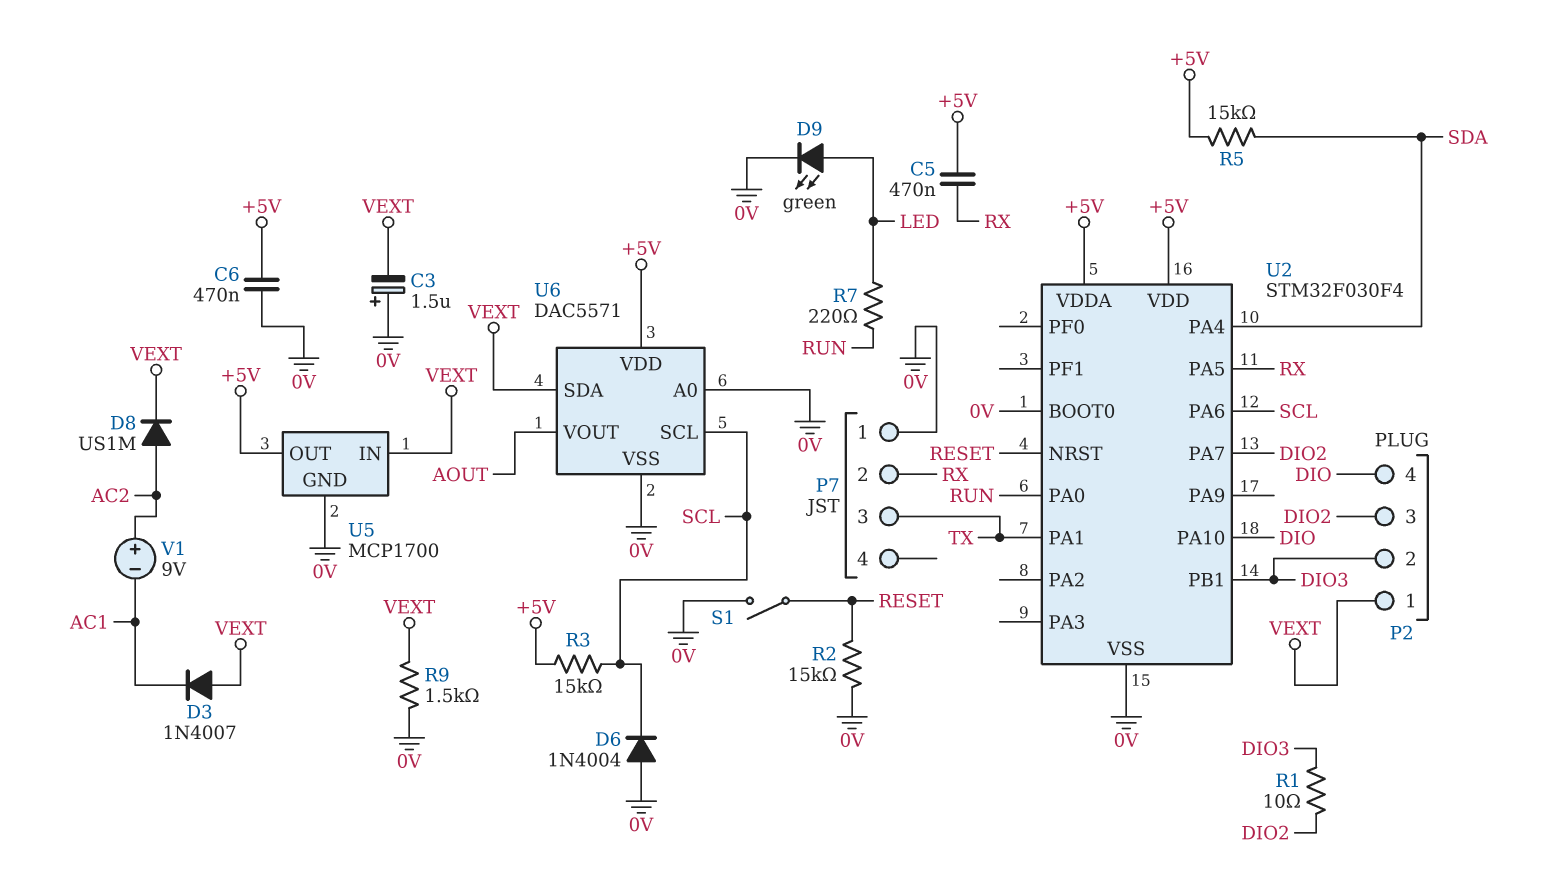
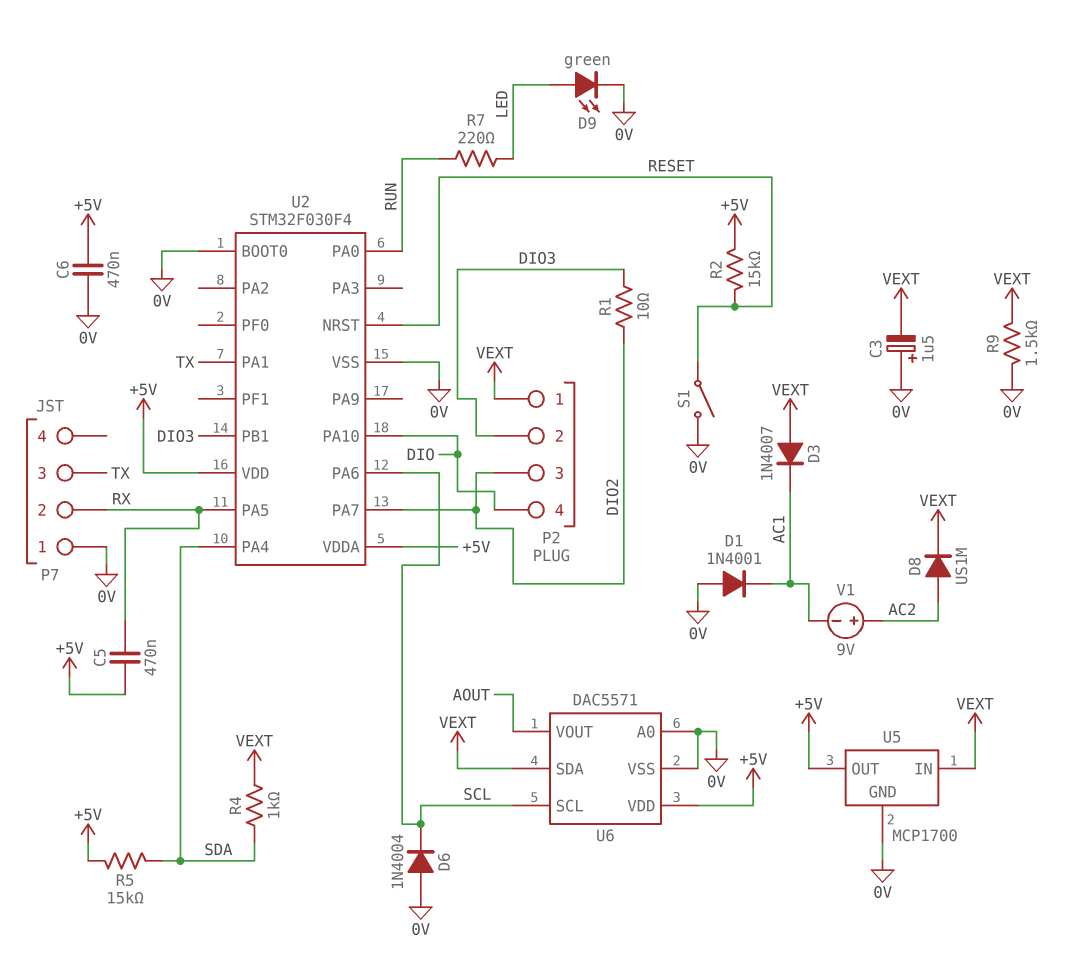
D1: none -> diode 1N4001 (A 0V, K AC1)
R2: 15k (0V, RESET) -> 15k (+5V, RESET)
R3: 15k (+5V, SCL) -> none
R4: none -> 1k (SDA, VEXT)

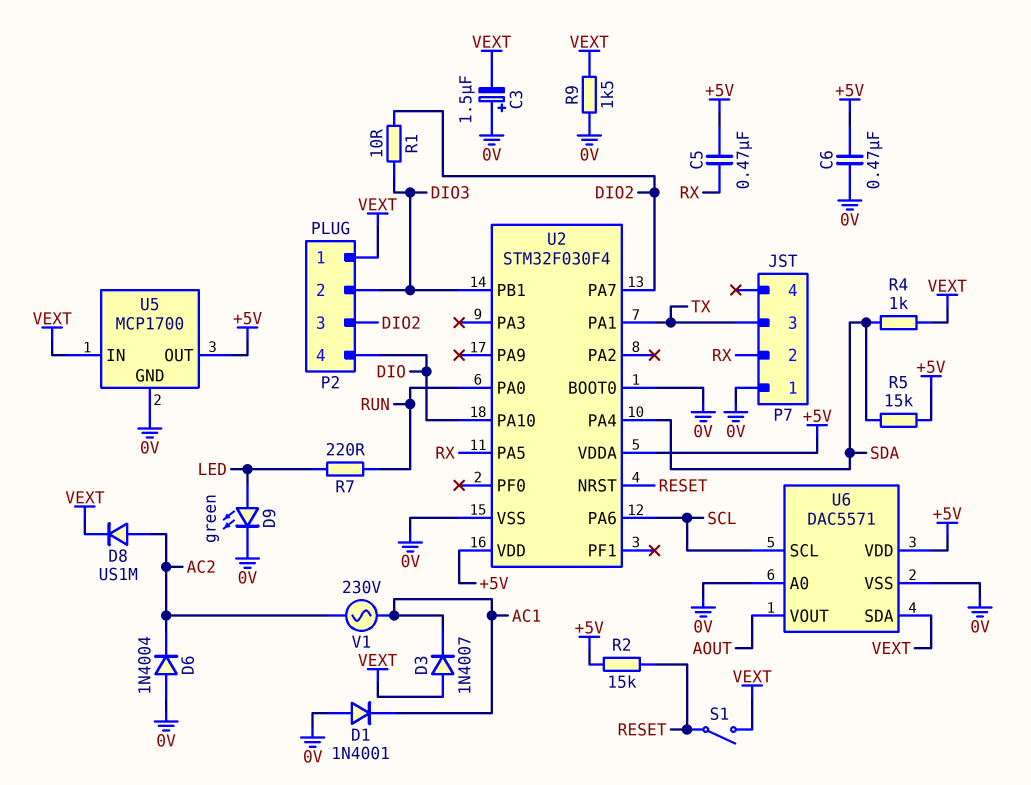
D6: diode 1N4004 (A 0V, K SCL) -> diode 1N4004 (A 0V, K AC2)
S1: switch (0V, RESET) -> switch (RESET, VEXT)
V1: 9V (plus AC2, minus AC1) -> AC 230V (AC1, AC2)

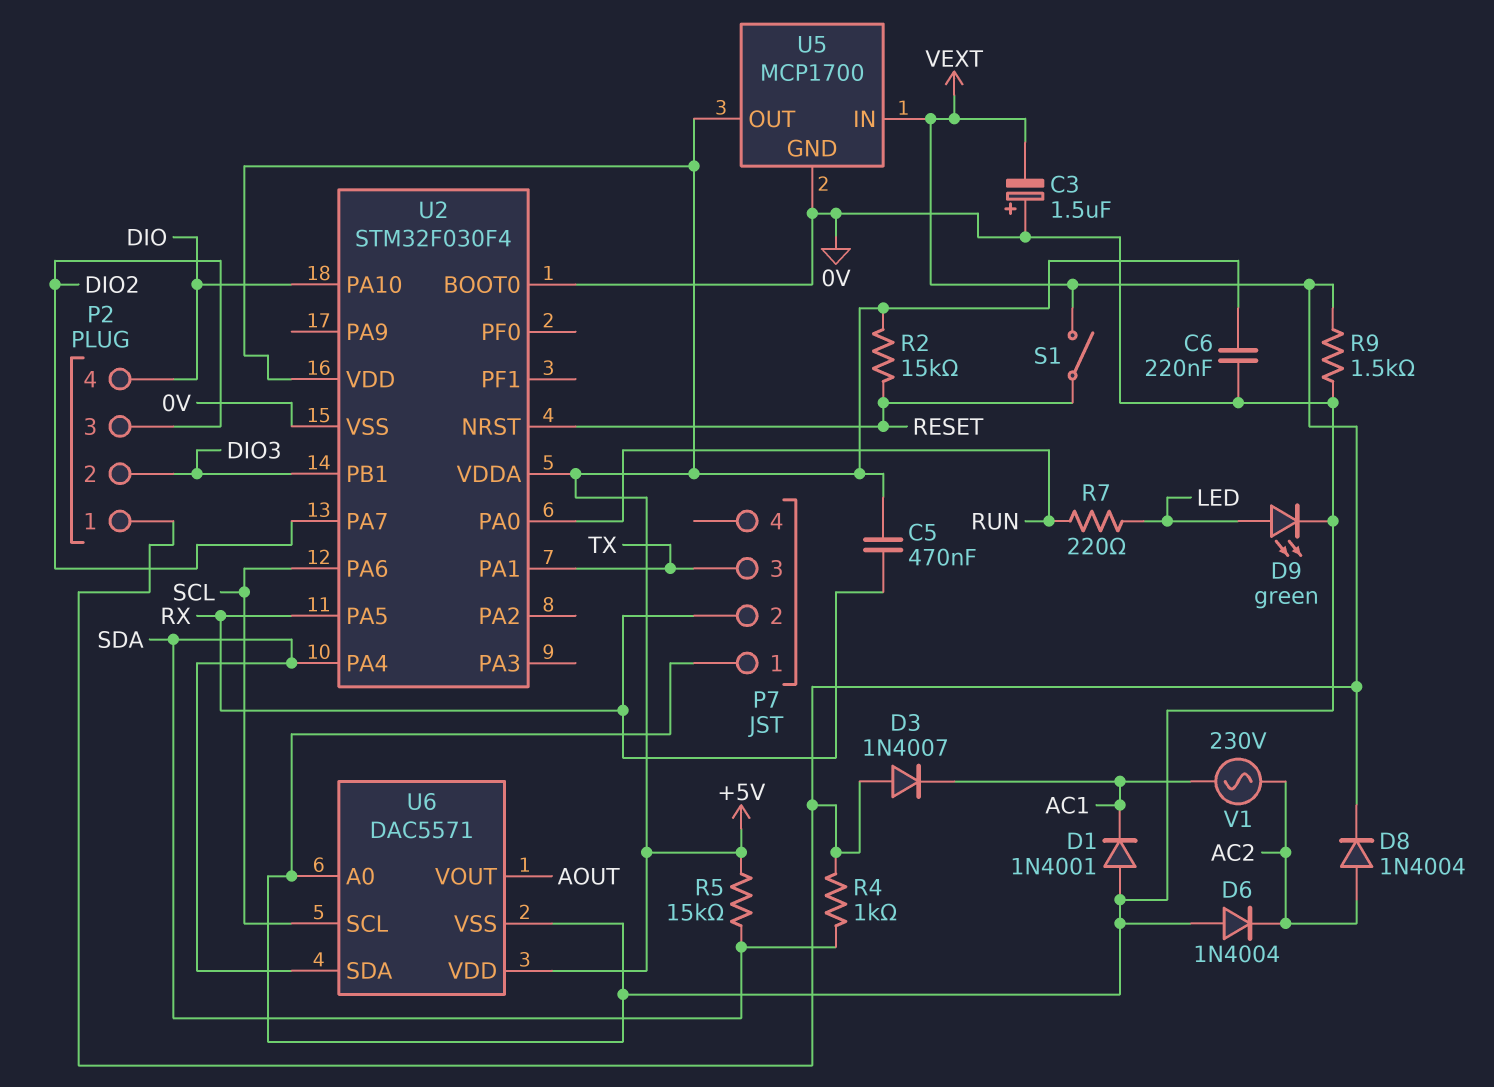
C6: 470nF (+5V, 0V) -> 220nF (+5V, 0V)
D8: diode US1M (A AC2, K VEXT) -> diode 1N4004 (A AC2, K VEXT)
R1: 10 (DIO2, DIO3) -> none
U6 pin SDA: VEXT -> SDA

